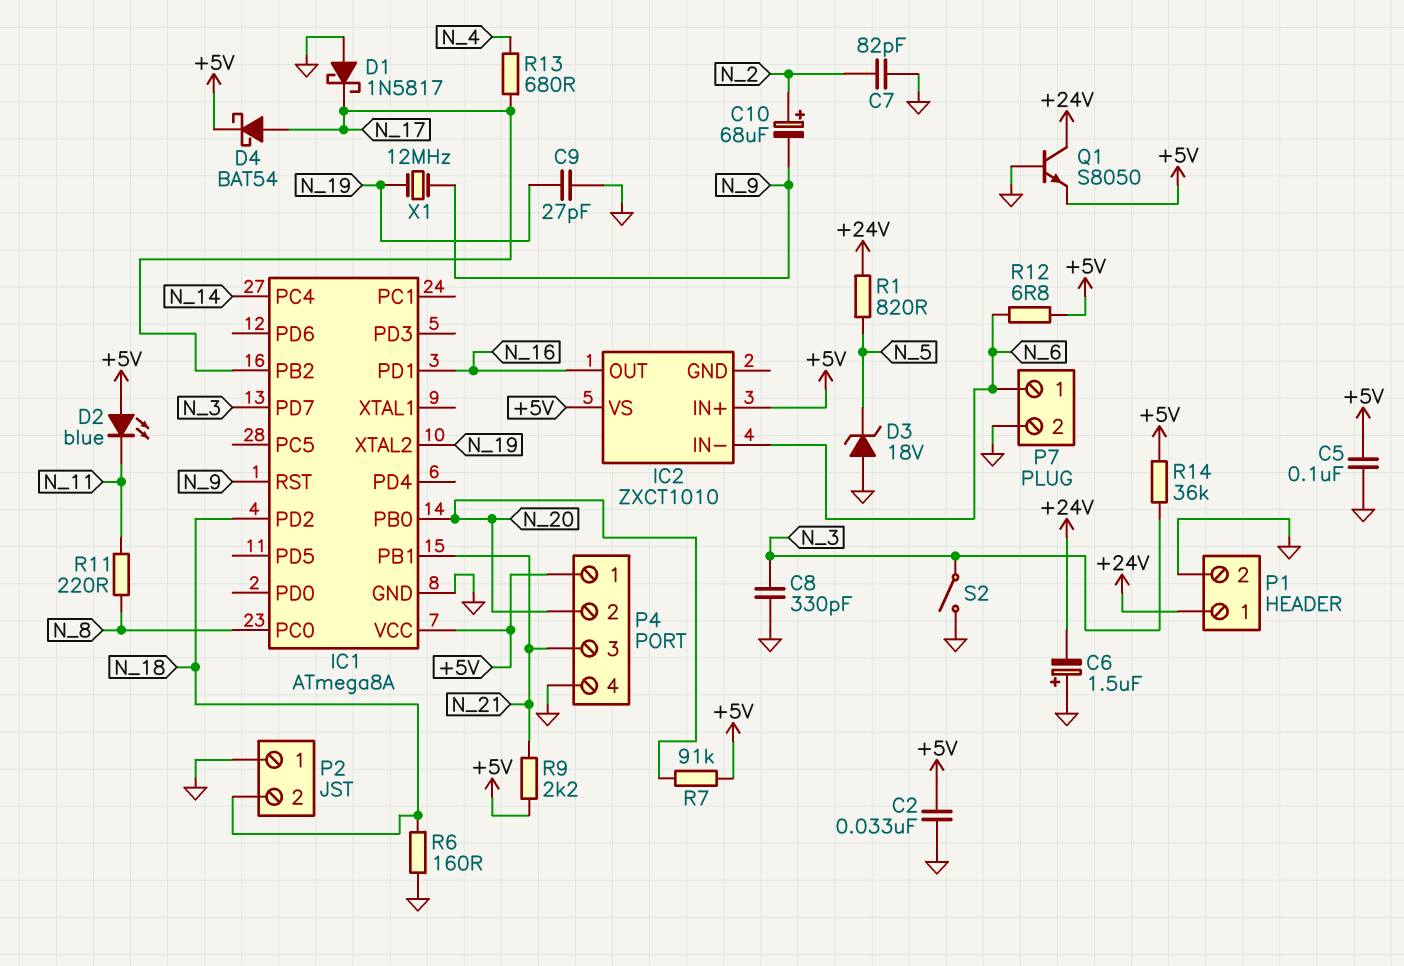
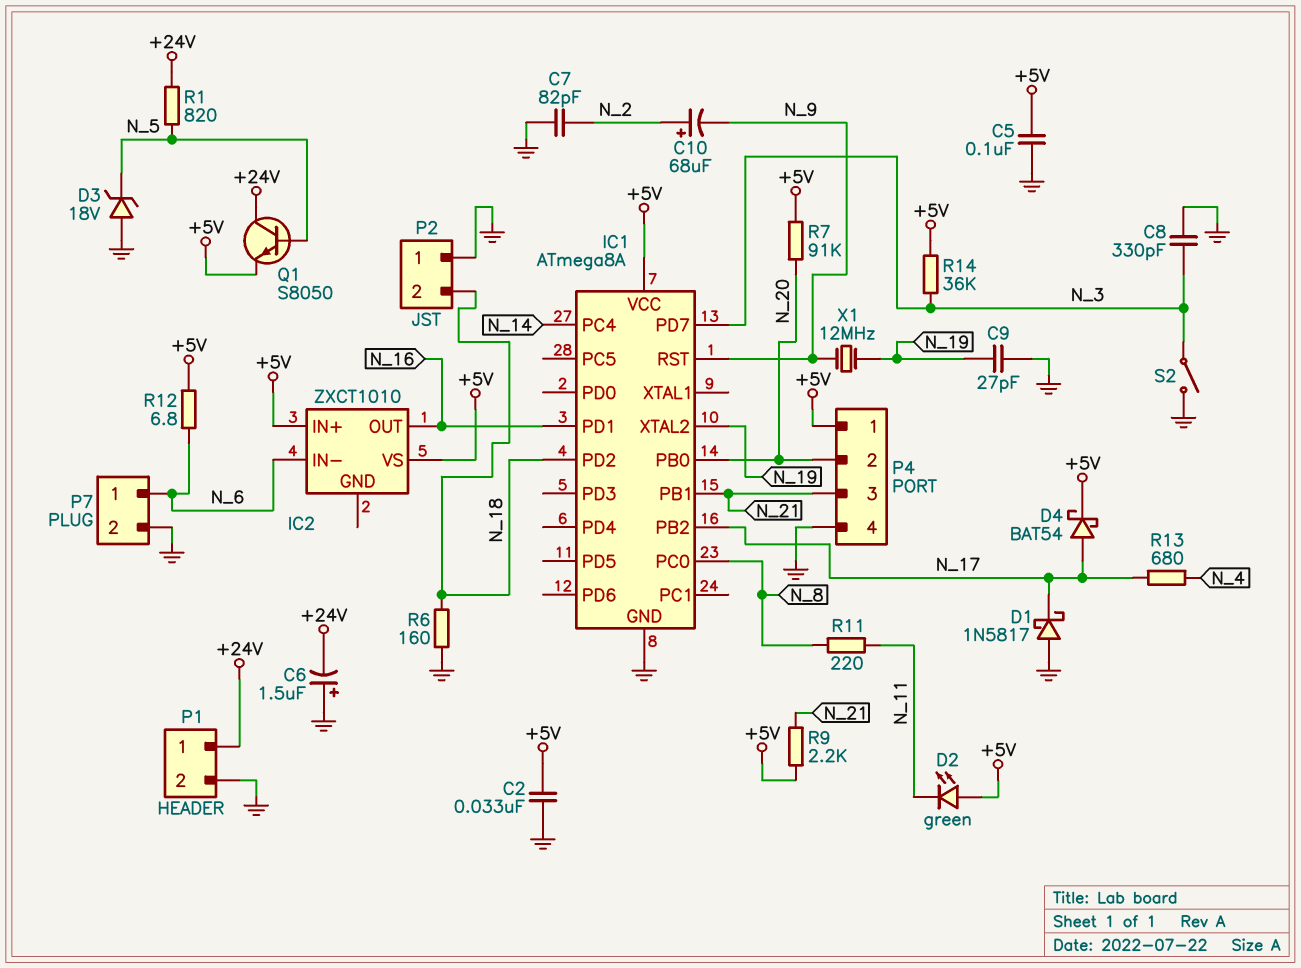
D2: LED blue (A +5V, K N_11) -> LED green (A +5V, K N_11)
Q1: NPN S8050 (B GND, C +24V, E +5V) -> NPN S8050 (B N_5, C +24V, E +5V)

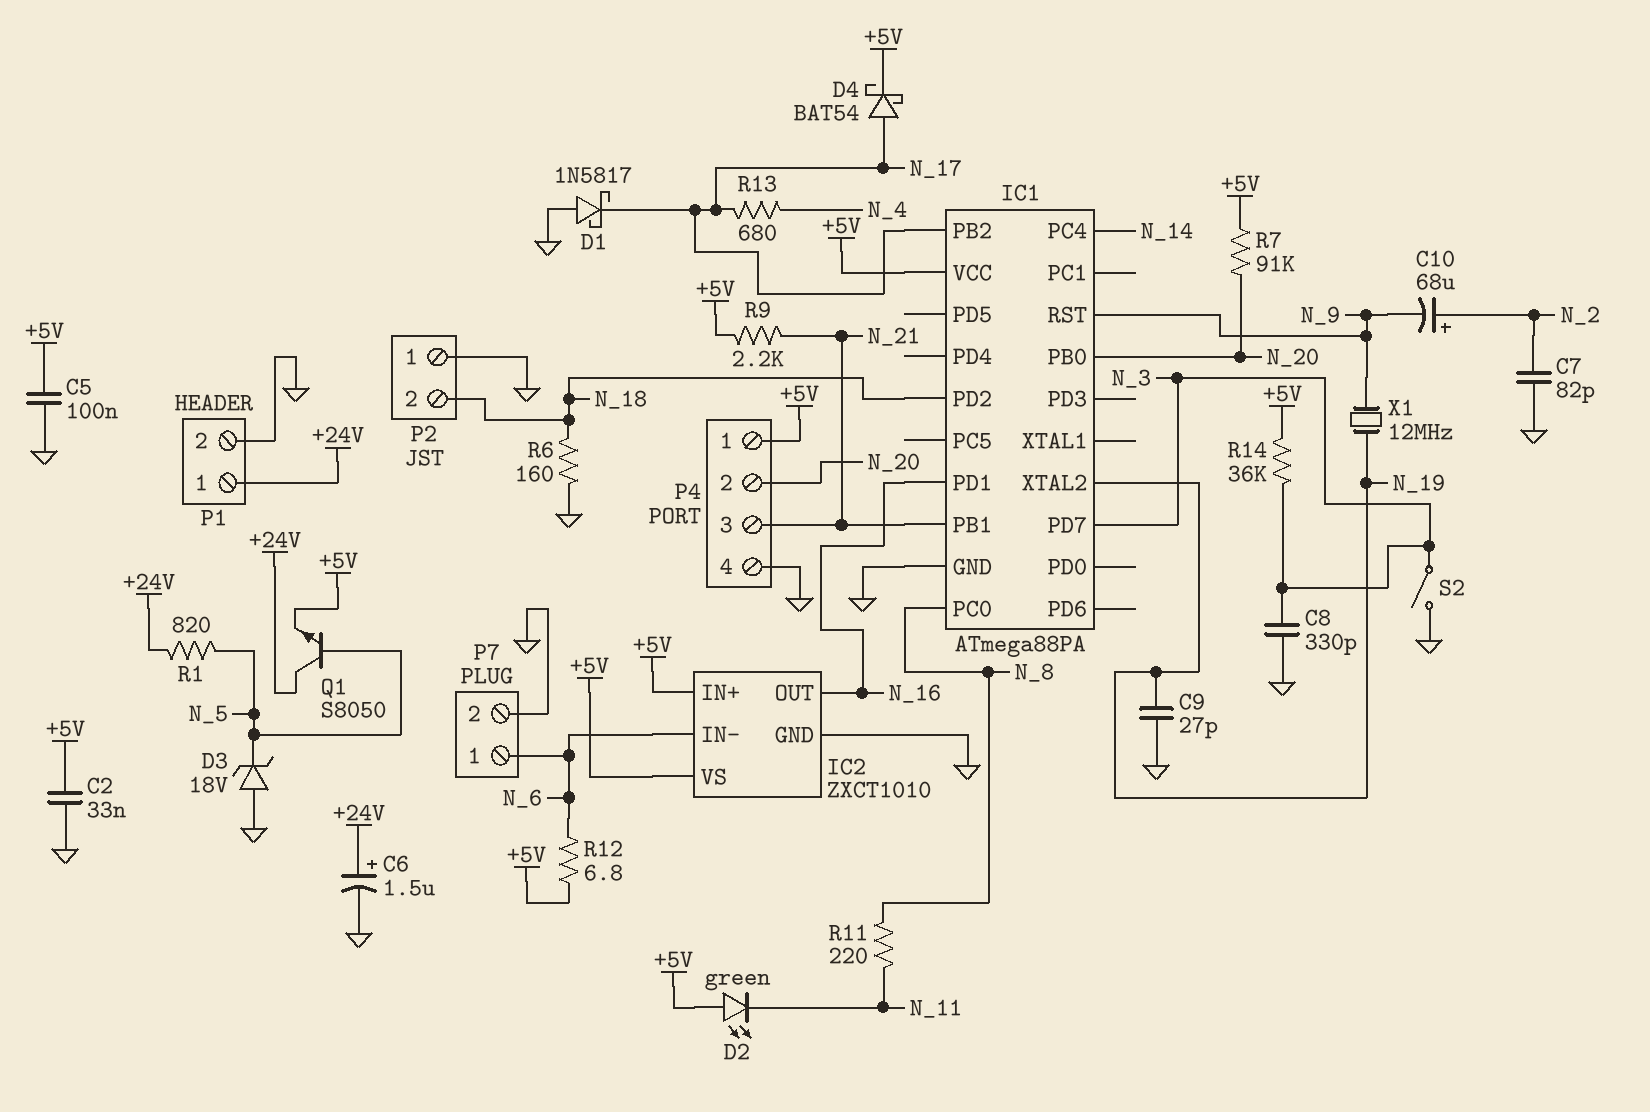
C6: 1.5uF (plus GND, minus +24V) -> 1.5uF (plus +24V, minus GND)
IC1: ATmega8A -> ATmega88PA
IC2 pin GND: none -> GND

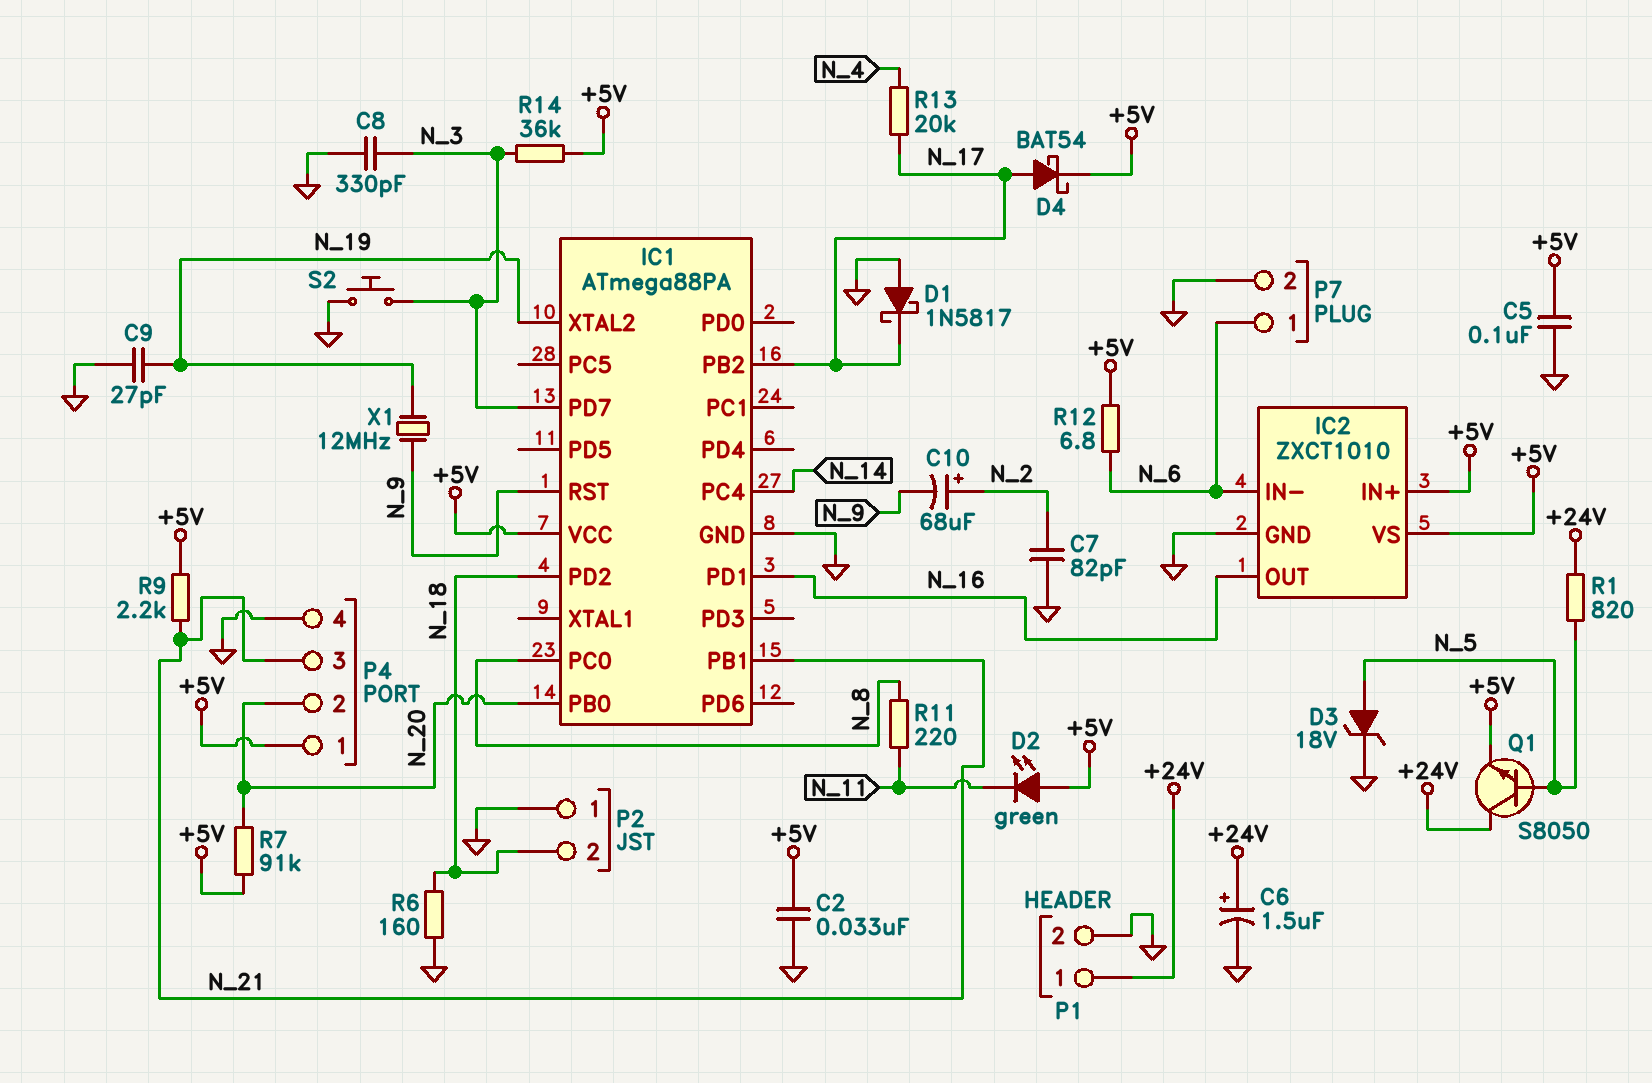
D3: zener 18V (A GND, K N_5) -> zener 18V (A N_5, K GND)
R13: 680 (N_4, N_17) -> 20k (N_4, N_17)
S2: switch (GND, N_3) -> button (GND, N_3)

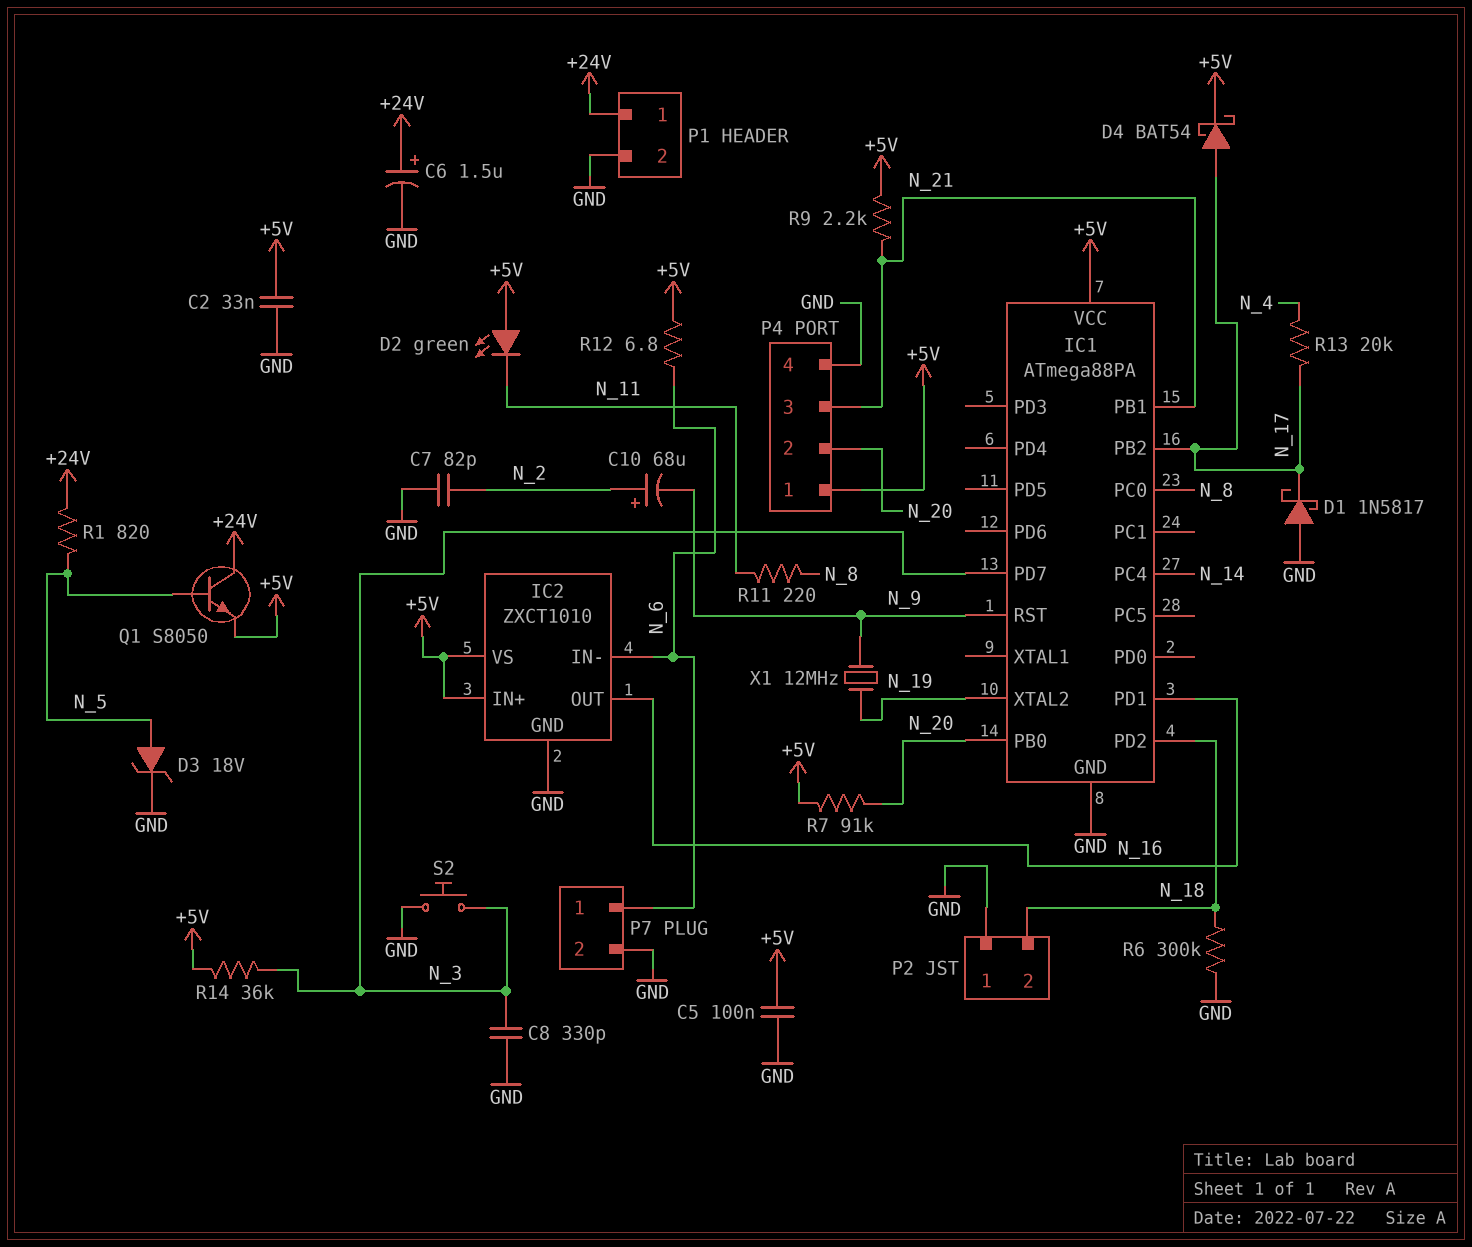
C9: 27pF (GND, N_19) -> none
R6: 160 (GND, N_18) -> 300k (GND, N_18)

